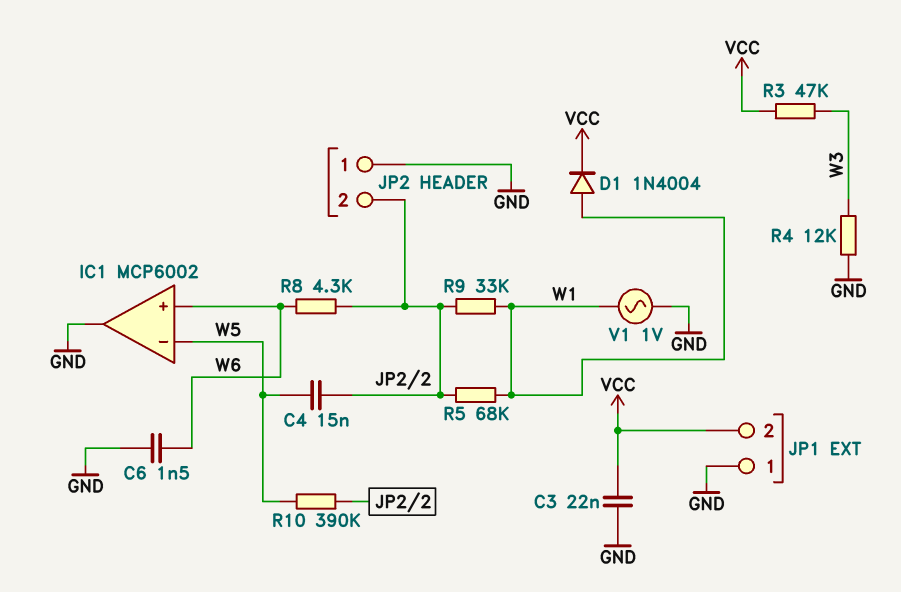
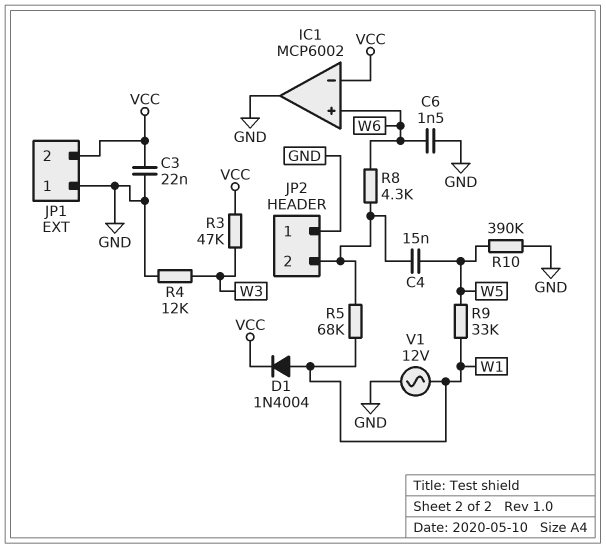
IC1 pin in-: W5 -> VCC
R9: 33k (JP2/2, W1) -> 33k (W1, W5)
R10: 390k (JP2/2, W5) -> 390k (GND, W5)
V1: AC 1V (GND, W1) -> AC 12V (GND, W1)

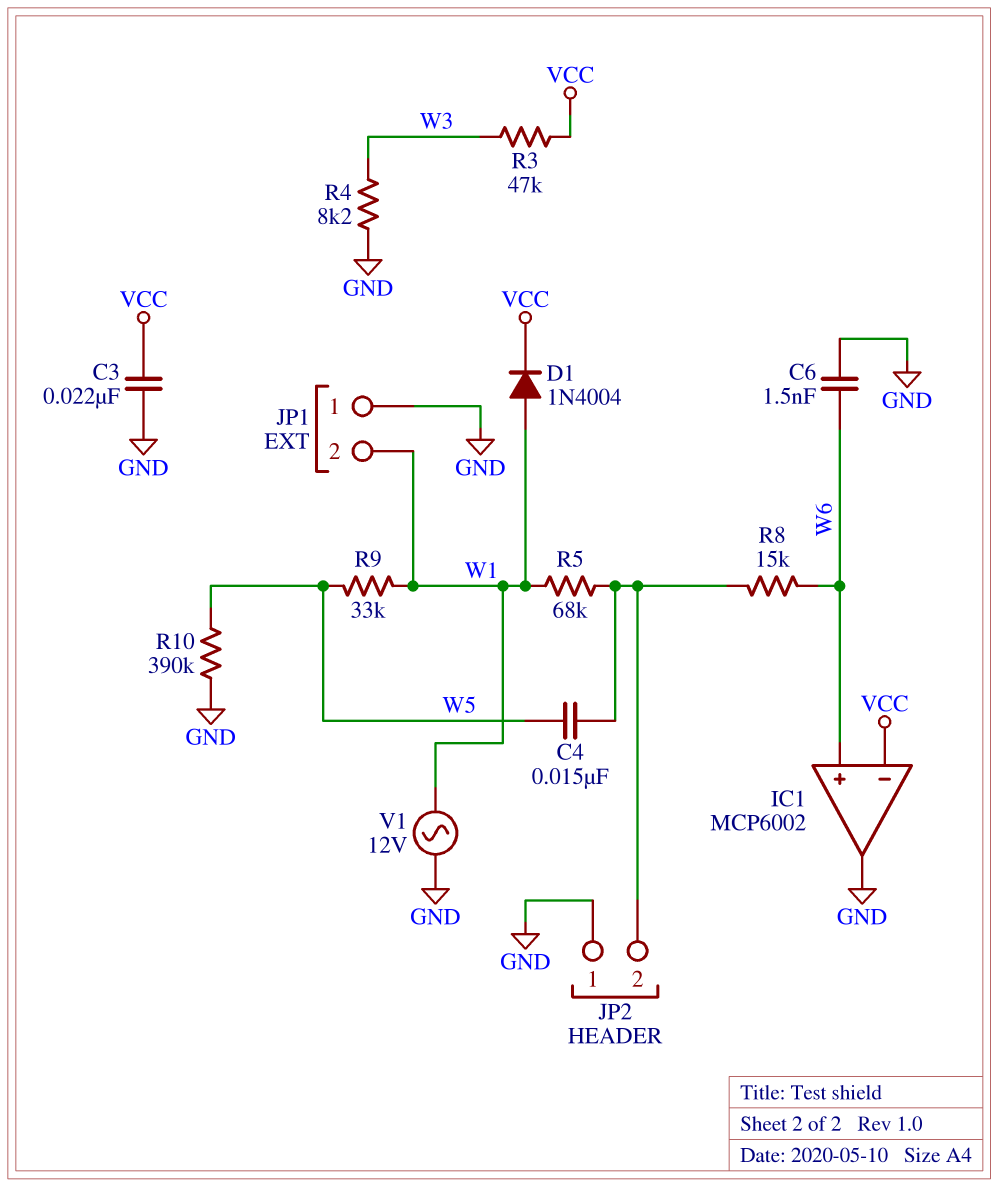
JP1 pin 2: VCC -> W1
R4: 12k (GND, W3) -> 8.2k (GND, W3)
R8: 4.3k (JP2/2, W6) -> 15k (JP2/2, W6)

